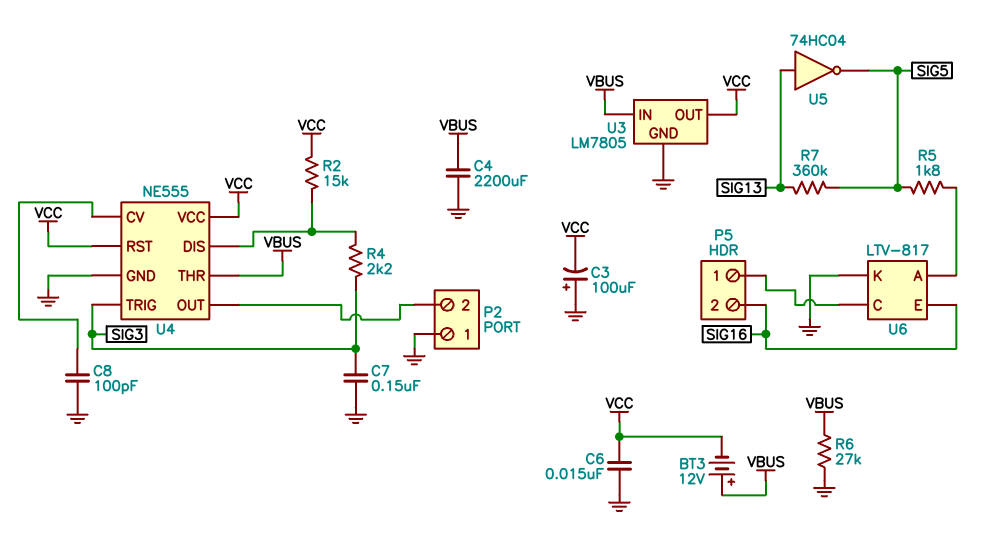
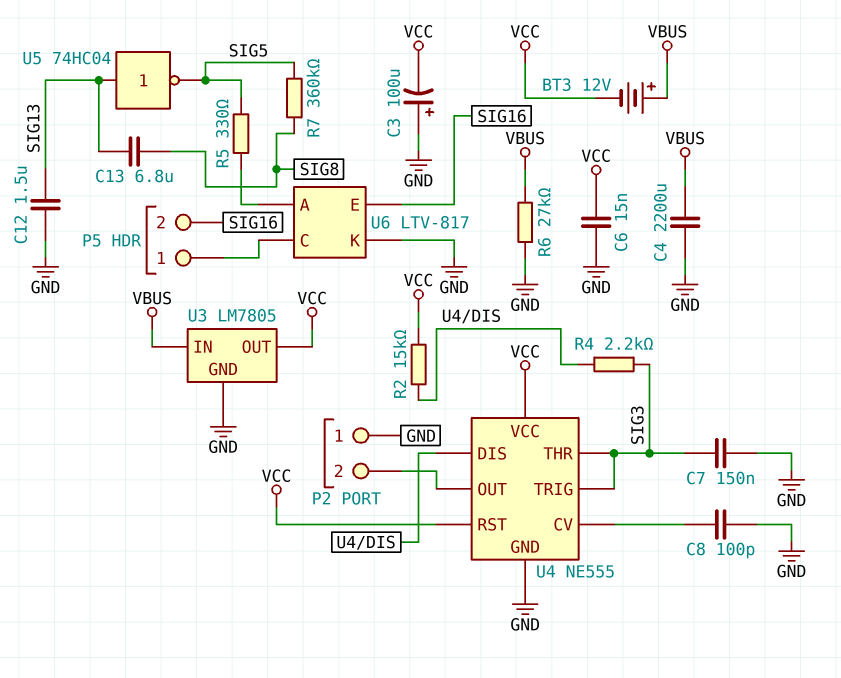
C12: none -> 1.5uF (GND, SIG13)
C13: none -> 6.8uF (SIG8, SIG13)
R5: 1.8k (SIG5, U6/A) -> 330 (SIG5, U6/A)
R7: 360k (SIG5, SIG13) -> 360k (SIG5, SIG8)
U4 pin THR: VBUS -> SIG3

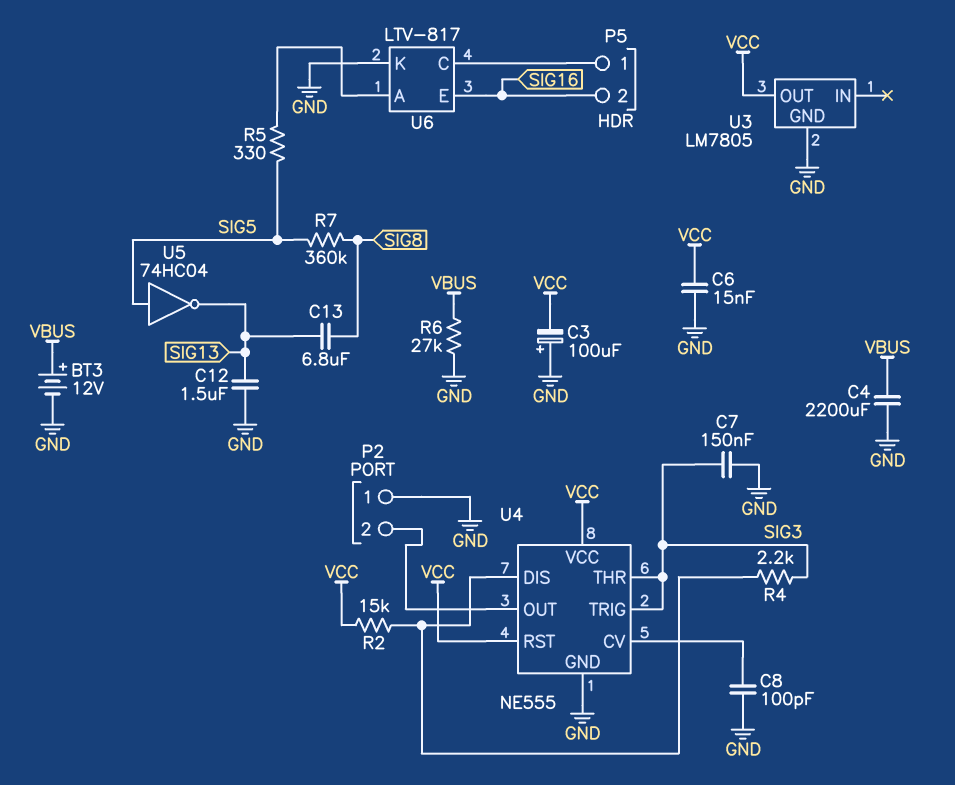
BT3: 12V (plus VBUS, minus VCC) -> 12V (plus VBUS, minus GND)
U3 pin IN: VBUS -> none
U5: NOT 74HC04 (in SIG13, out SIG5) -> NOT 74HC04 (in SIG5, out SIG13)

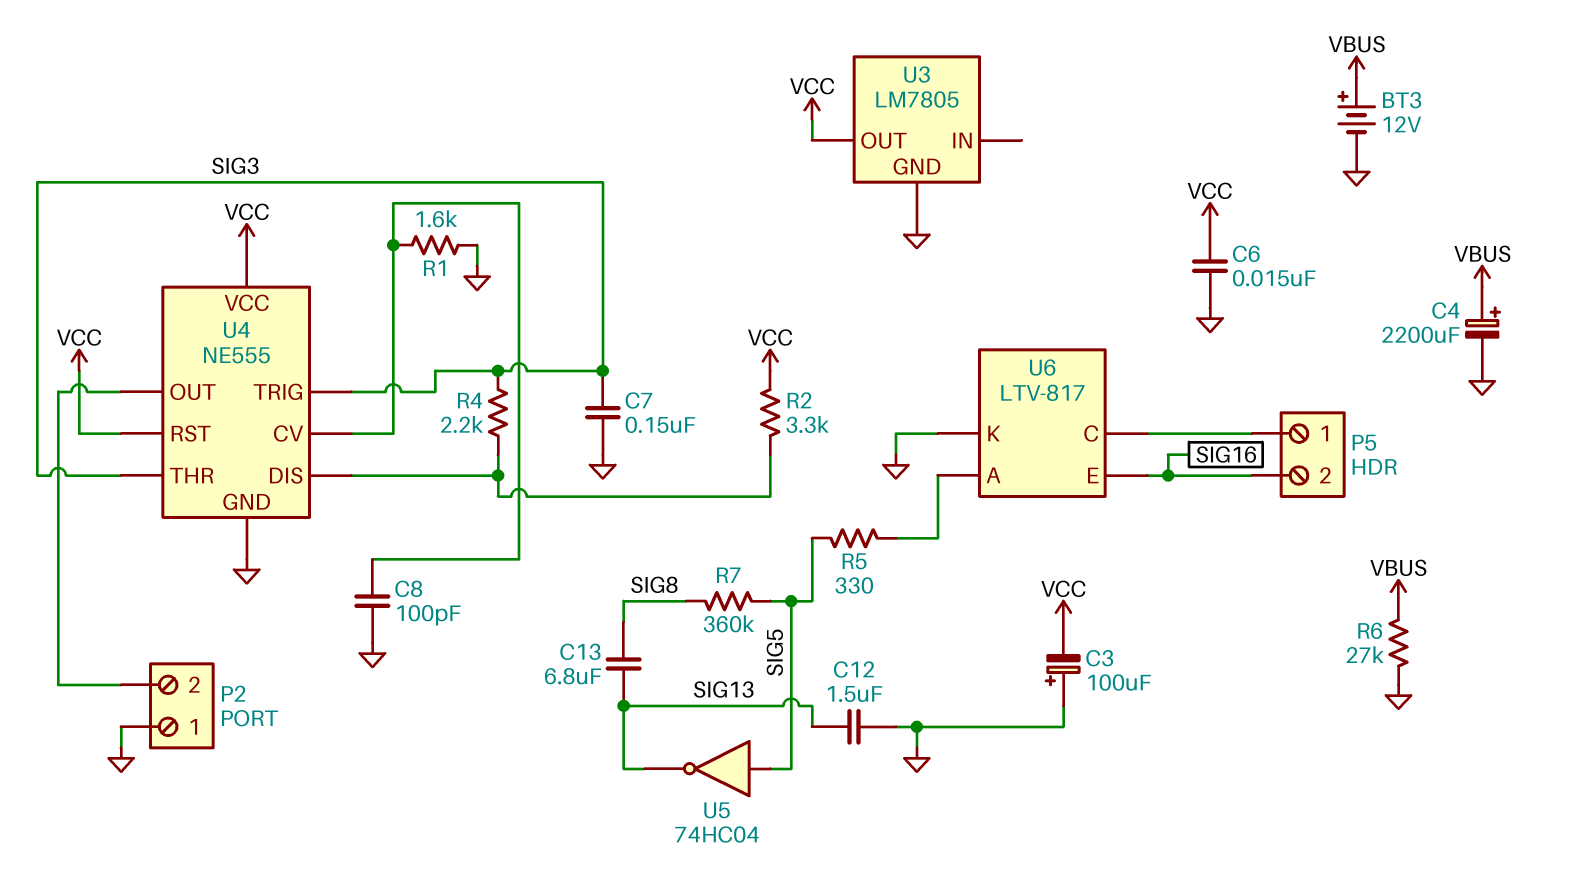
C4: 2200uF (GND, VBUS) -> 2200uF (plus VBUS, minus GND)
R1: none -> 1.6k (GND, U4/CV)
R2: 15k (U4/DIS, VCC) -> 3.3k (U4/DIS, VCC)

